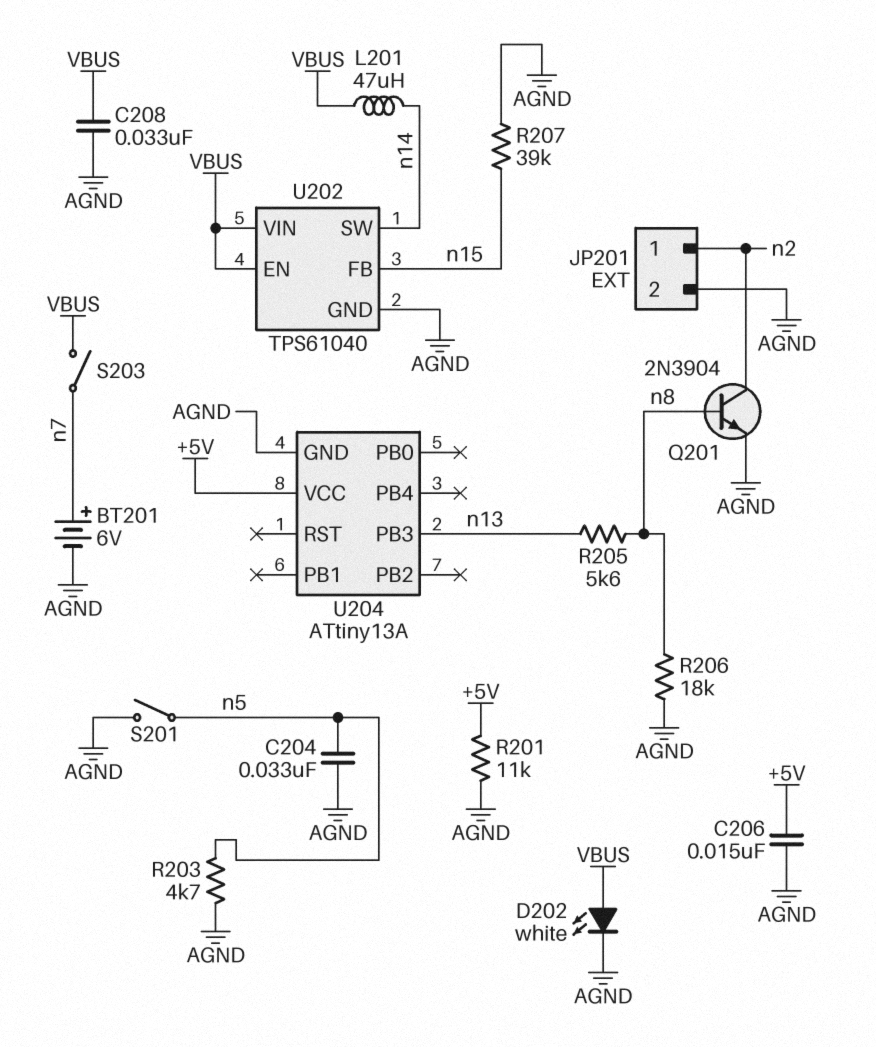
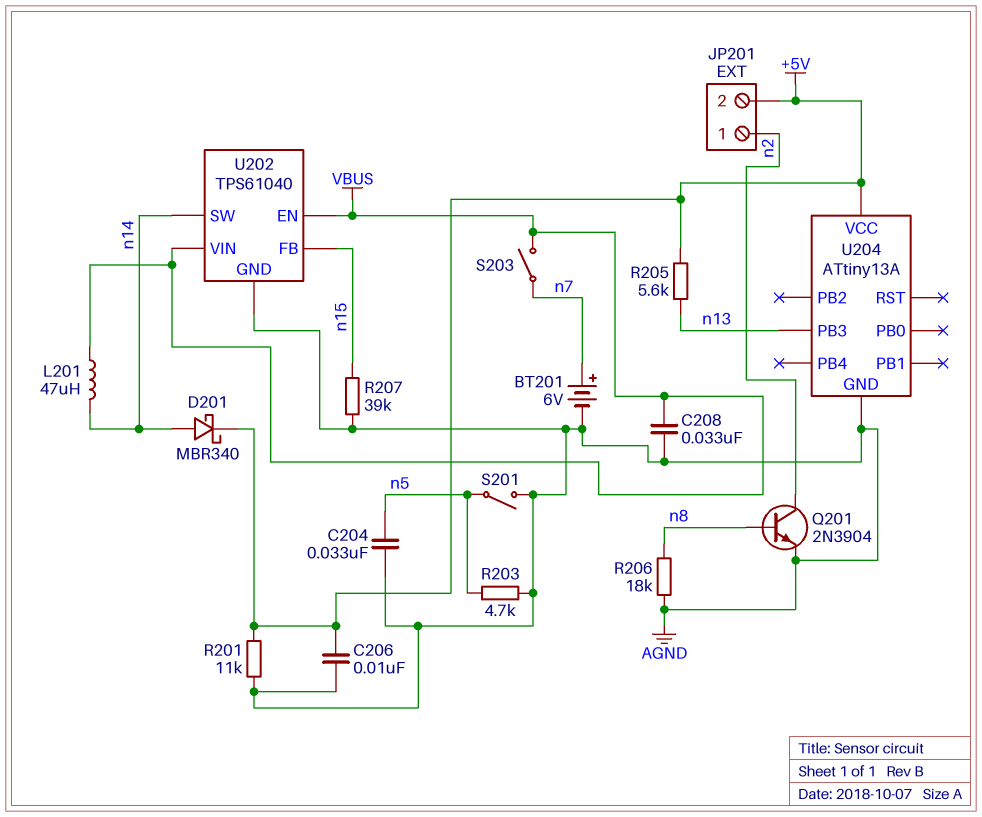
C206: 15nF (+5V, AGND) -> 10nF (+5V, AGND)
D201: none -> schottky MBR340 (A n14, K +5V)
D202: LED white (A VBUS, K AGND) -> none
JP201 pin 2: AGND -> +5V
R205: 5.6k (n8, n13) -> 5.6k (+5V, n13)

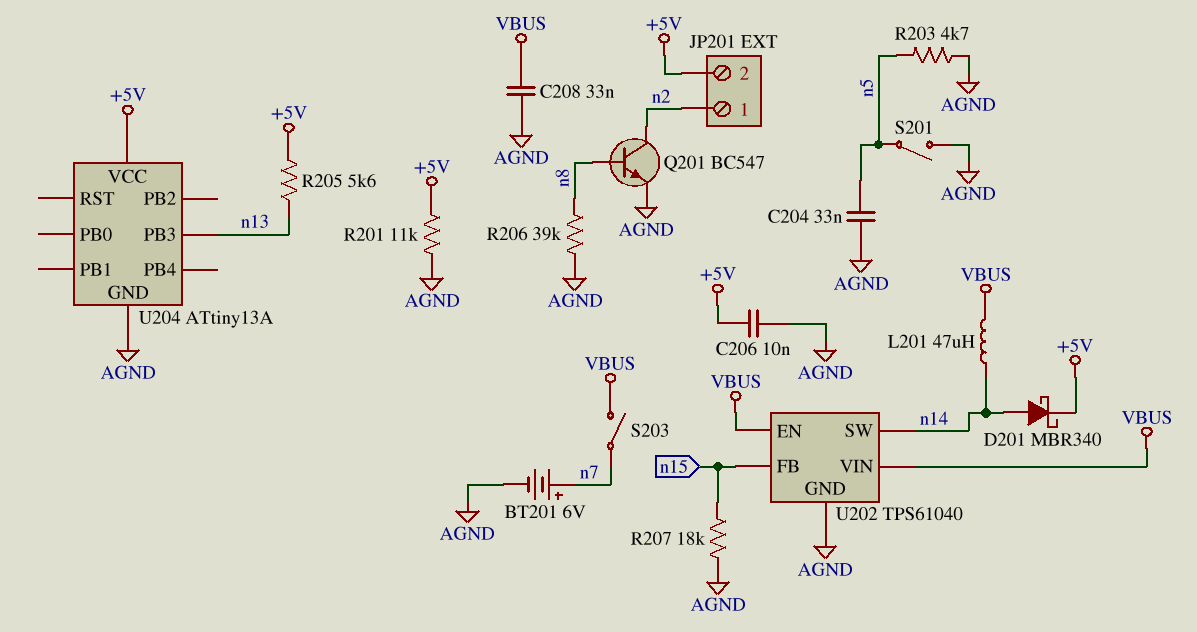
Q201: NPN 2N3904 (B n8, C n2, E AGND) -> NPN BC547 (B n8, C n2, E AGND)
R206: 18k (AGND, n8) -> 39k (AGND, n8)
R207: 39k (AGND, n15) -> 18k (AGND, n15)

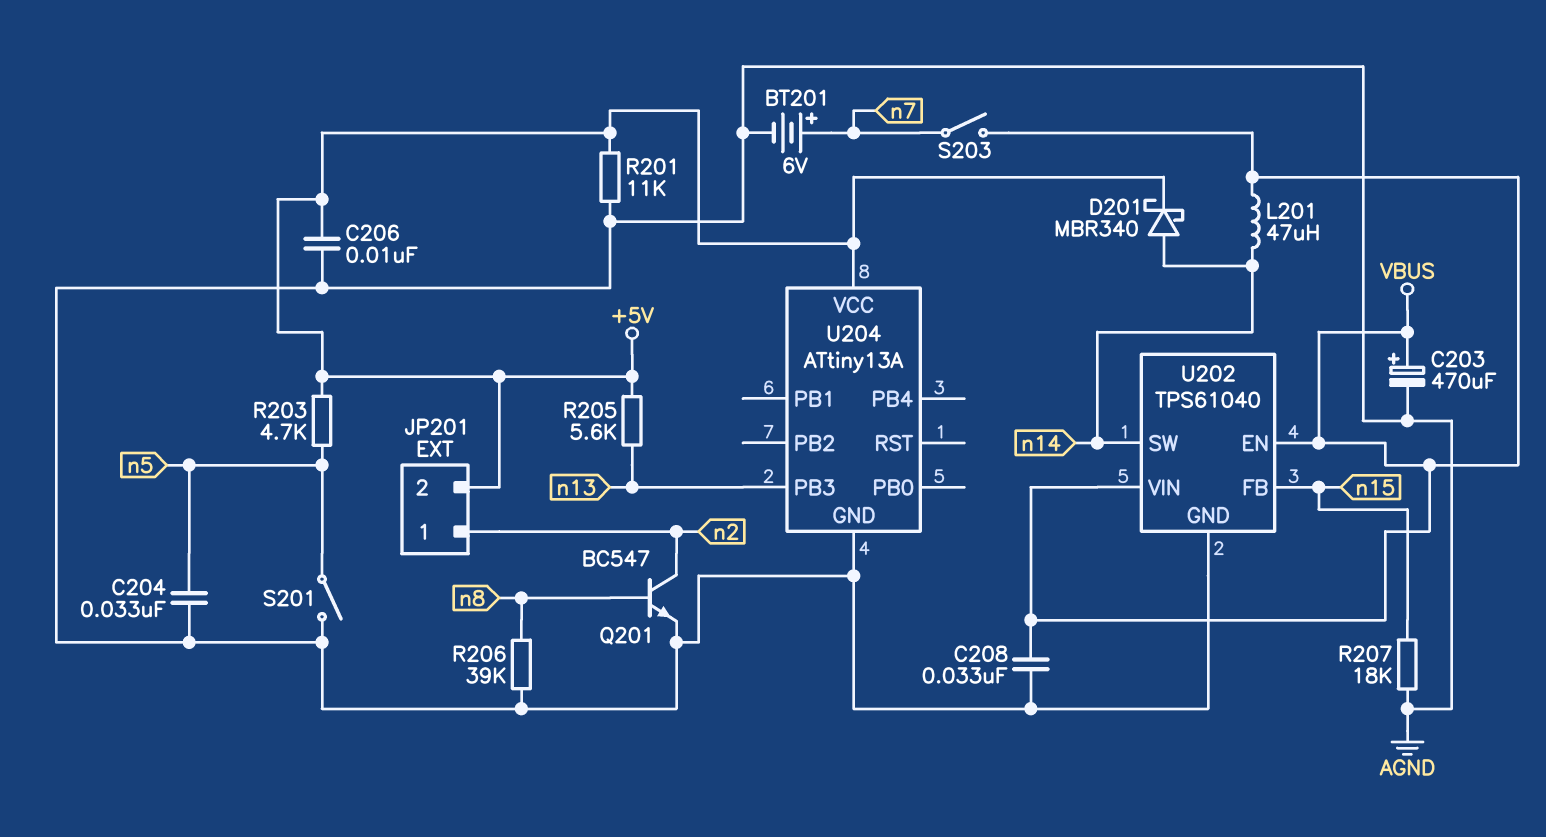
C203: none -> 470uF (plus VBUS, minus AGND)
R203: 4.7k (AGND, n5) -> 4.7k (+5V, n5)

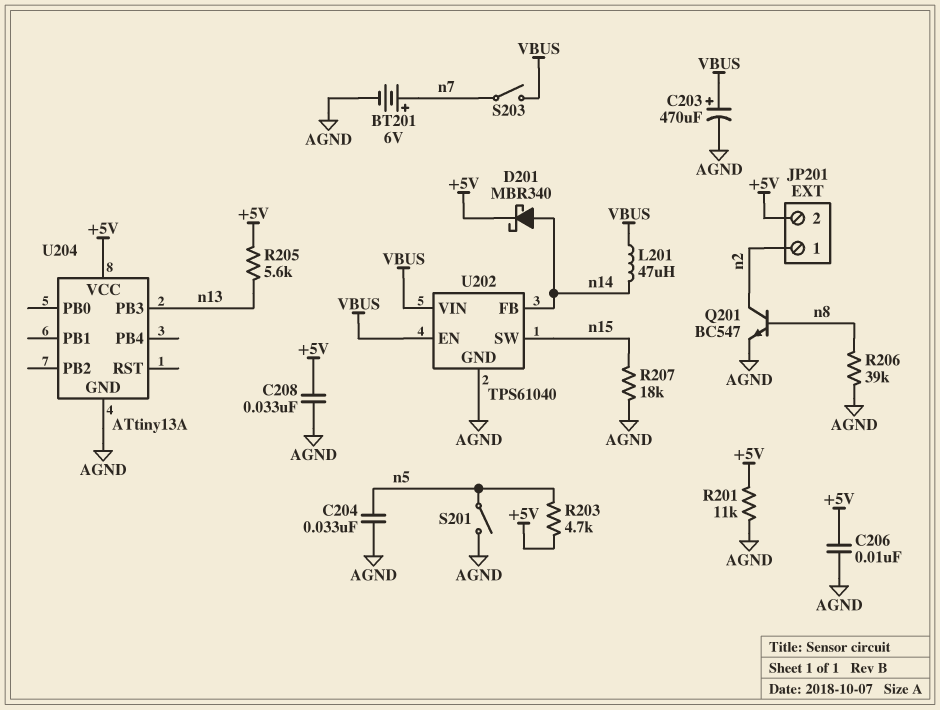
C208: 33nF (AGND, VBUS) -> 33nF (+5V, AGND)
U202 pin FB: n15 -> n14
U202 pin SW: n14 -> n15

